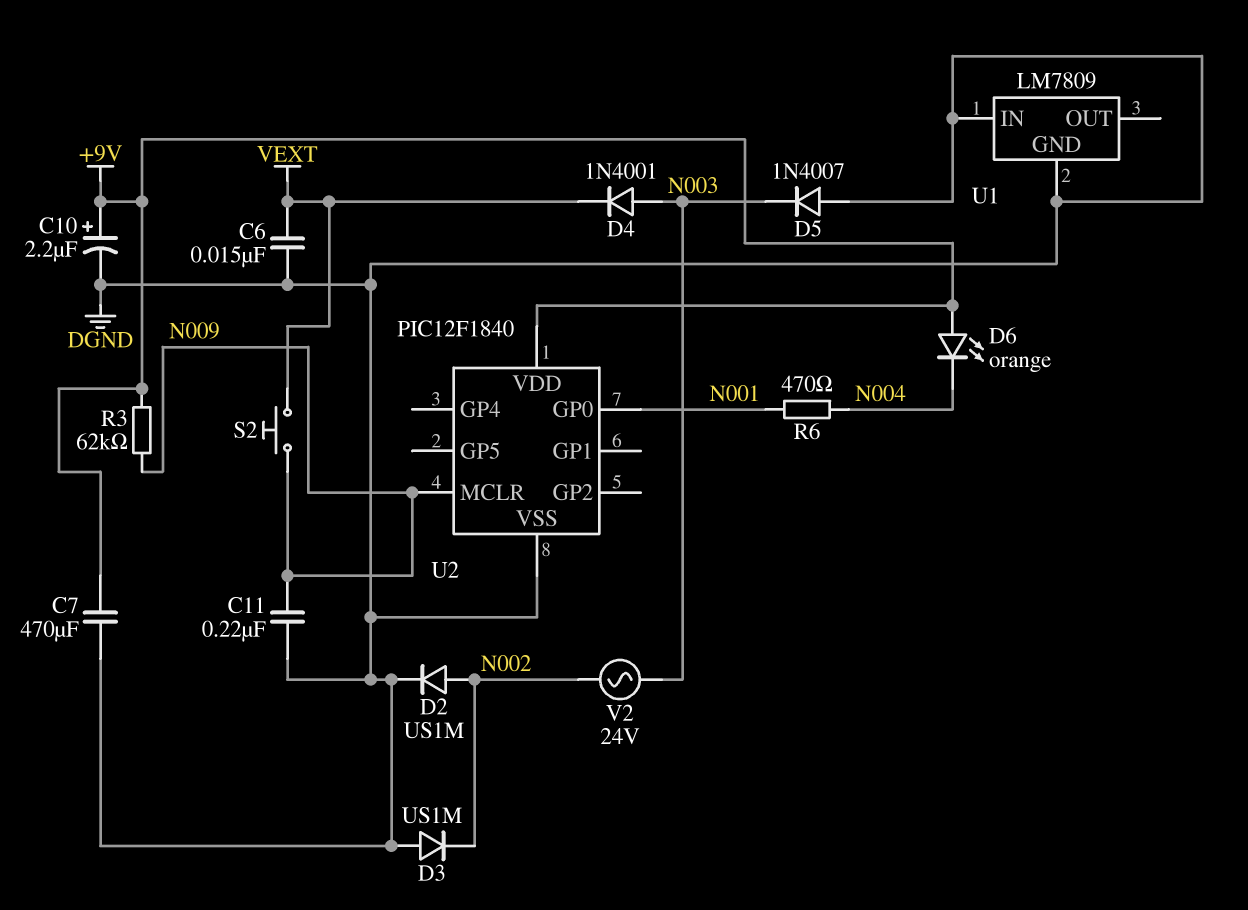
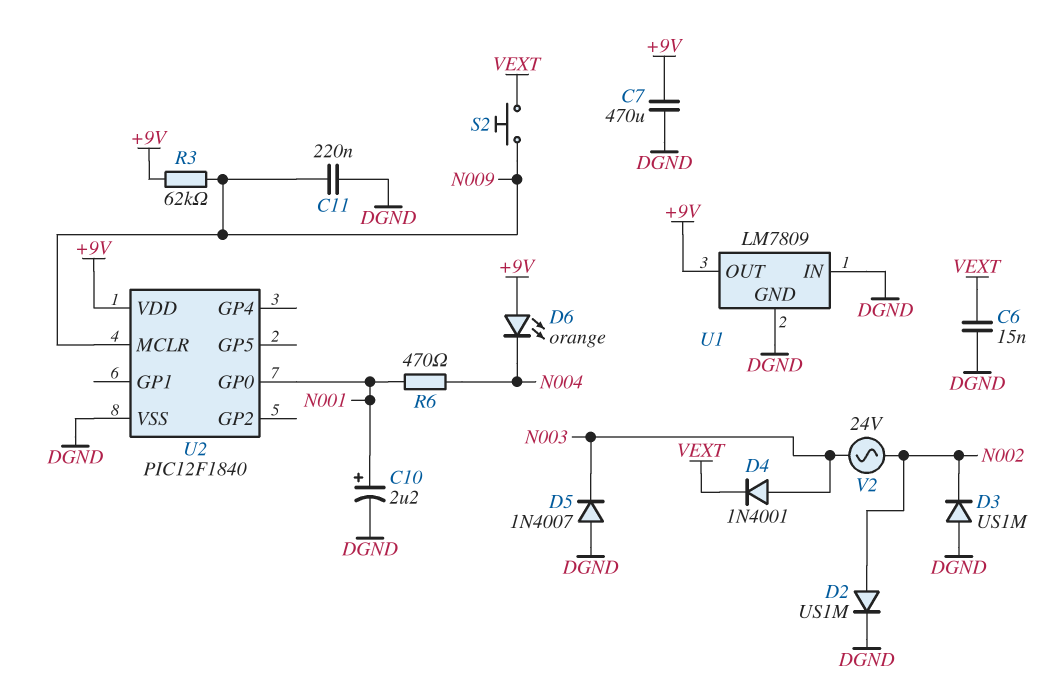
C10: 2.2uF (plus +9V, minus DGND) -> 2.2uF (plus N001, minus DGND)
U1 pin OUT: none -> +9V

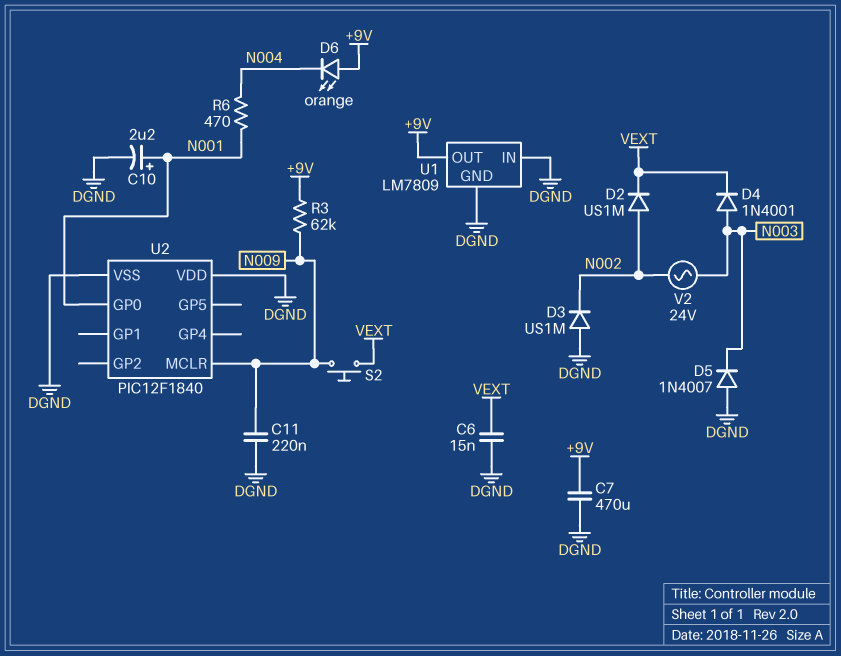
D2: diode US1M (A N002, K DGND) -> diode US1M (A N002, K VEXT)
U2 pin VDD: +9V -> DGND

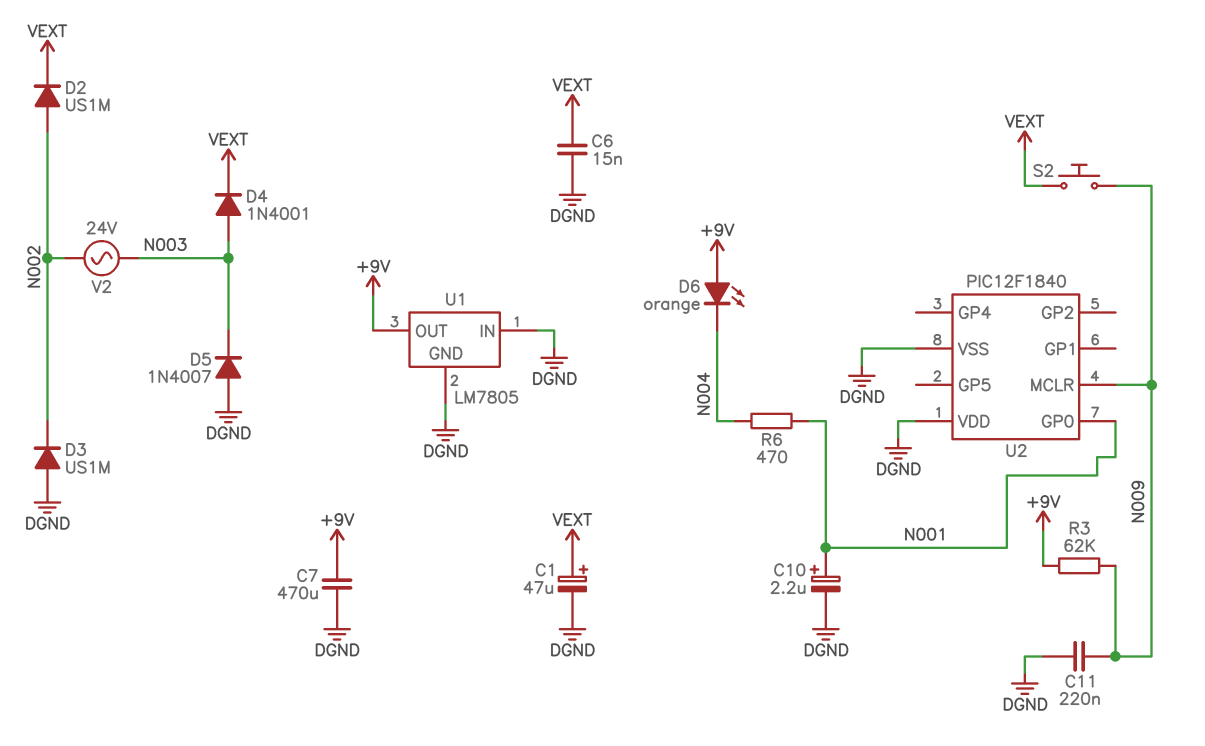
C1: none -> 47uF (plus VEXT, minus DGND)
U1: LM7809 -> LM7805

